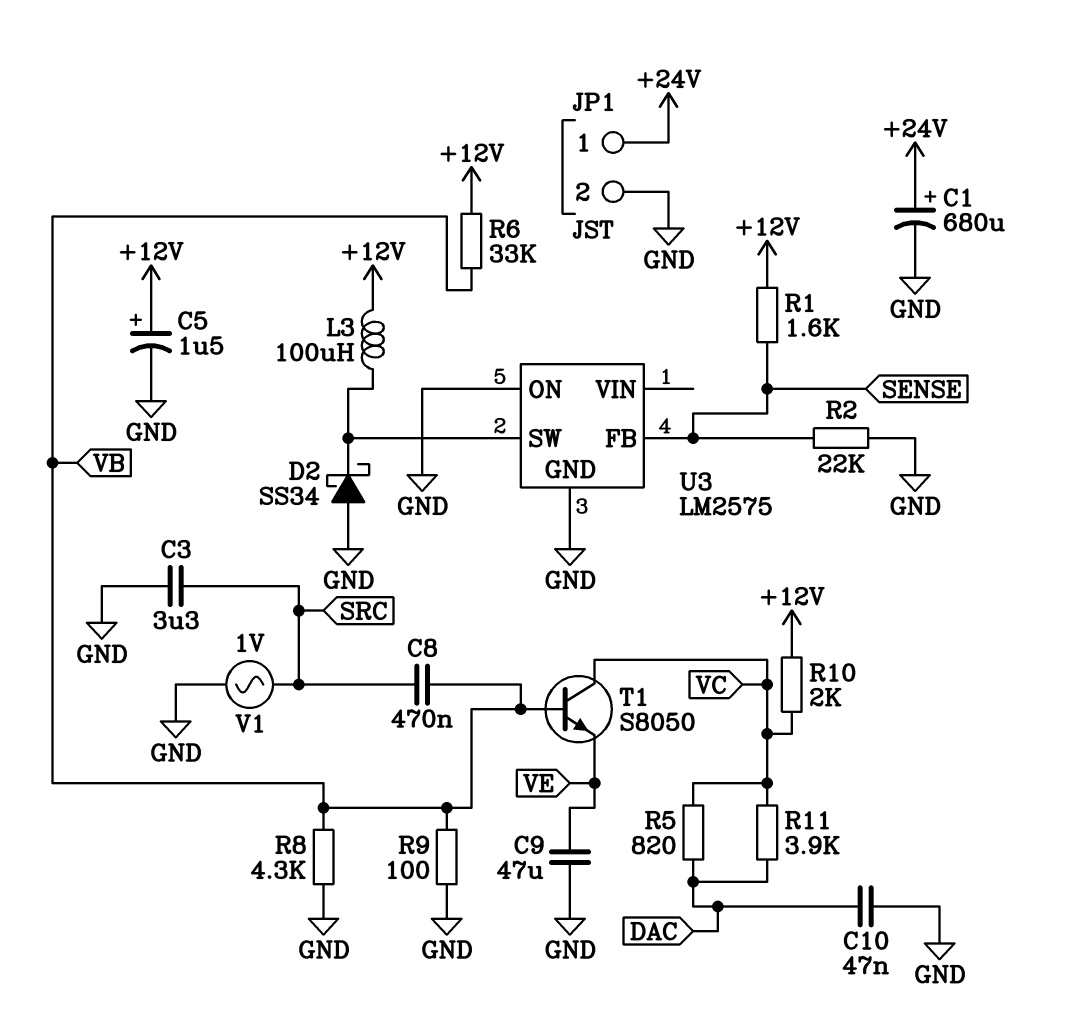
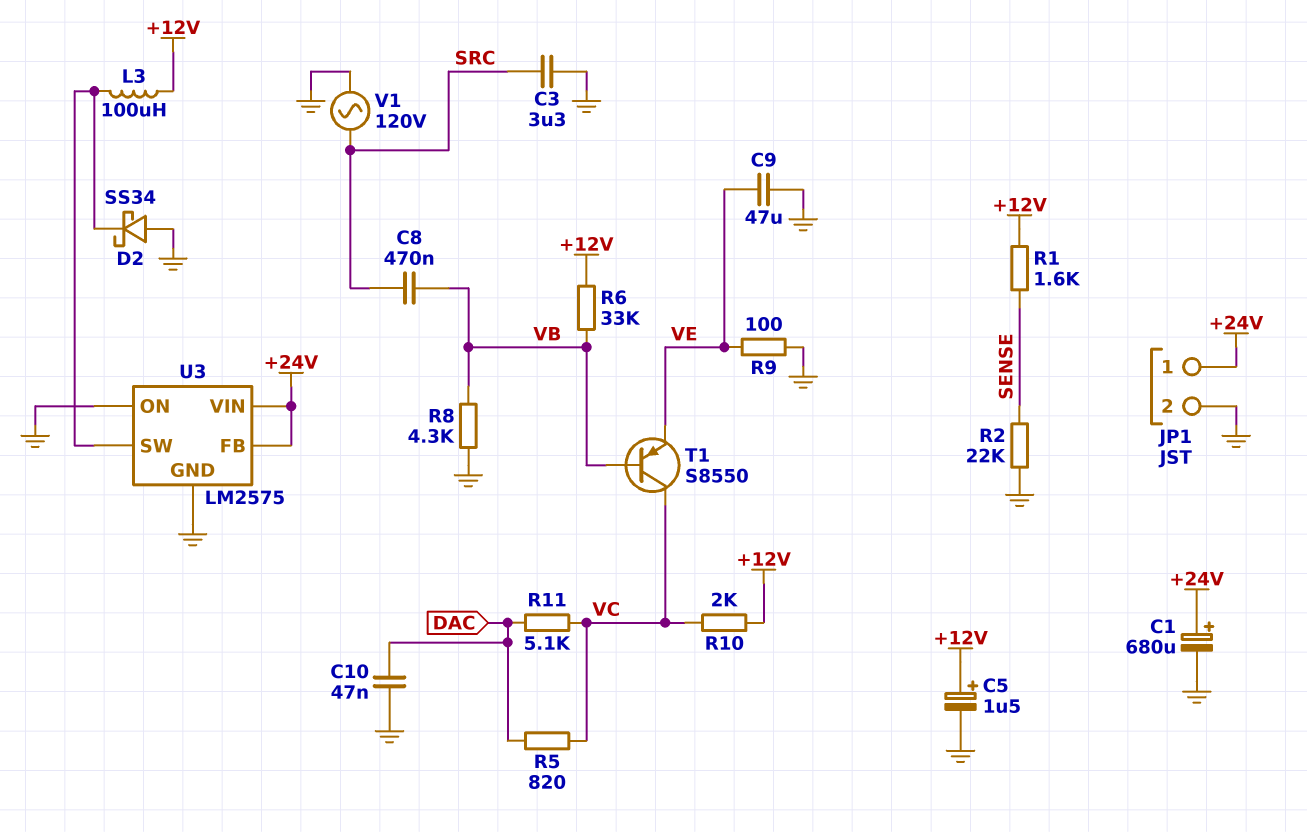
R9: 100 (GND, VB) -> 100 (GND, VE)
R11: 3.9k (DAC, VC) -> 5.1k (DAC, VC)
T1: NPN S8050 (B VB, C VC, E VE) -> PNP S8550 (B VB, C VC, E VE)
U3 pin FB: SENSE -> +24V
U3 pin VIN: none -> +24V
V1: AC 1V (GND, SRC) -> AC 120V (GND, SRC)

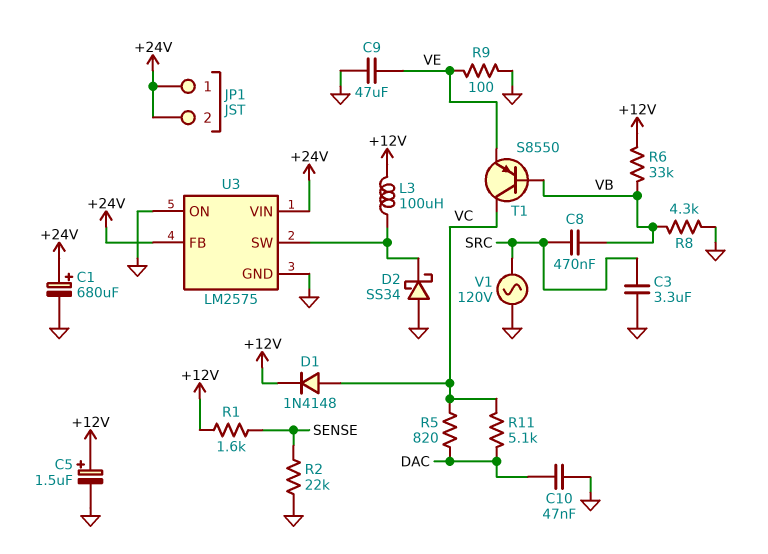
D1: none -> diode 1N4148 (A VC, K +12V)
JP1 pin 2: GND -> +24V
R10: 2k (+12V, VC) -> none

